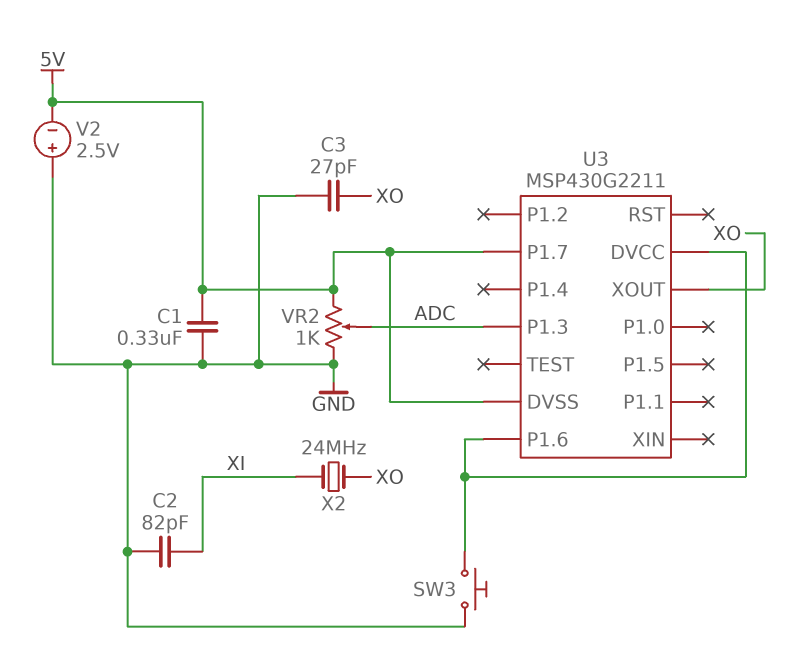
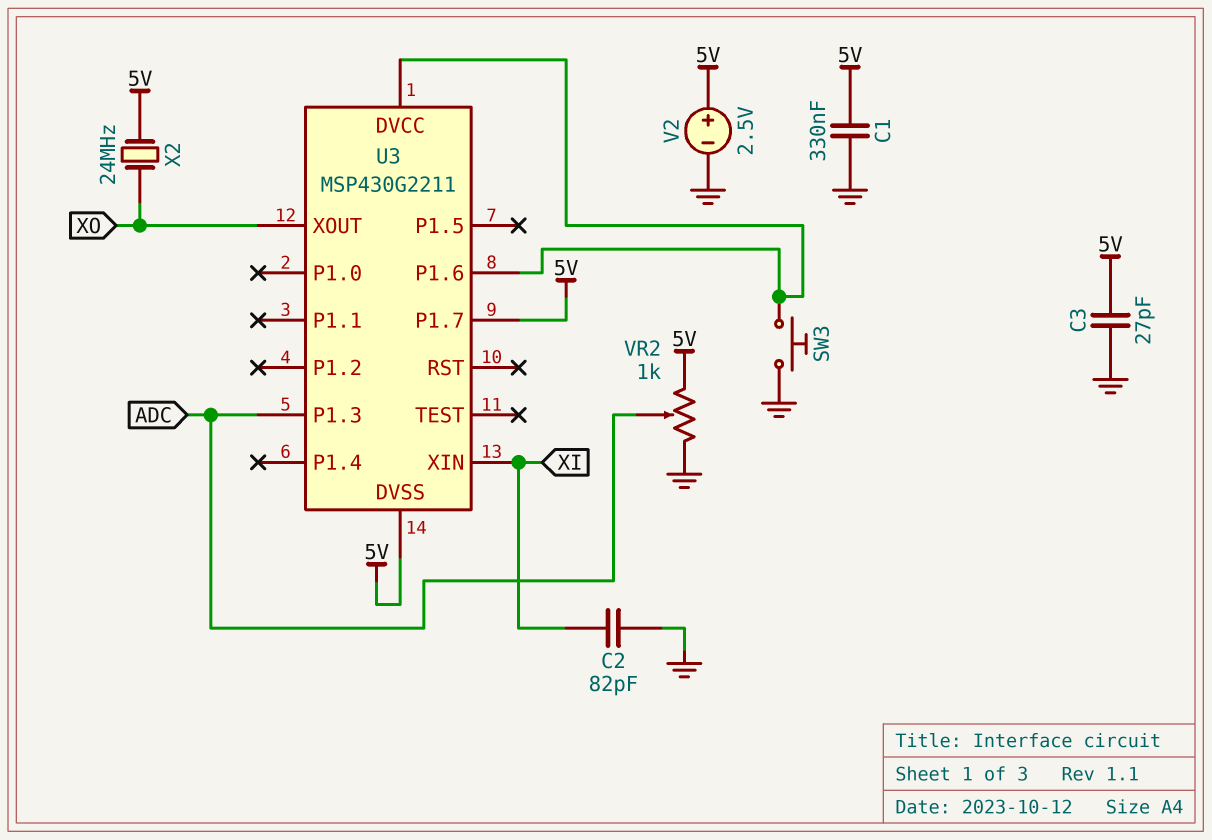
C3: 27pF (GND, XO) -> 27pF (5V, GND)
U3 pin XIN: none -> XI
V2: 2.5V (plus GND, minus 5V) -> 2.5V (plus 5V, minus GND)
X2: 24MHz (XI, XO) -> 24MHz (5V, XO)

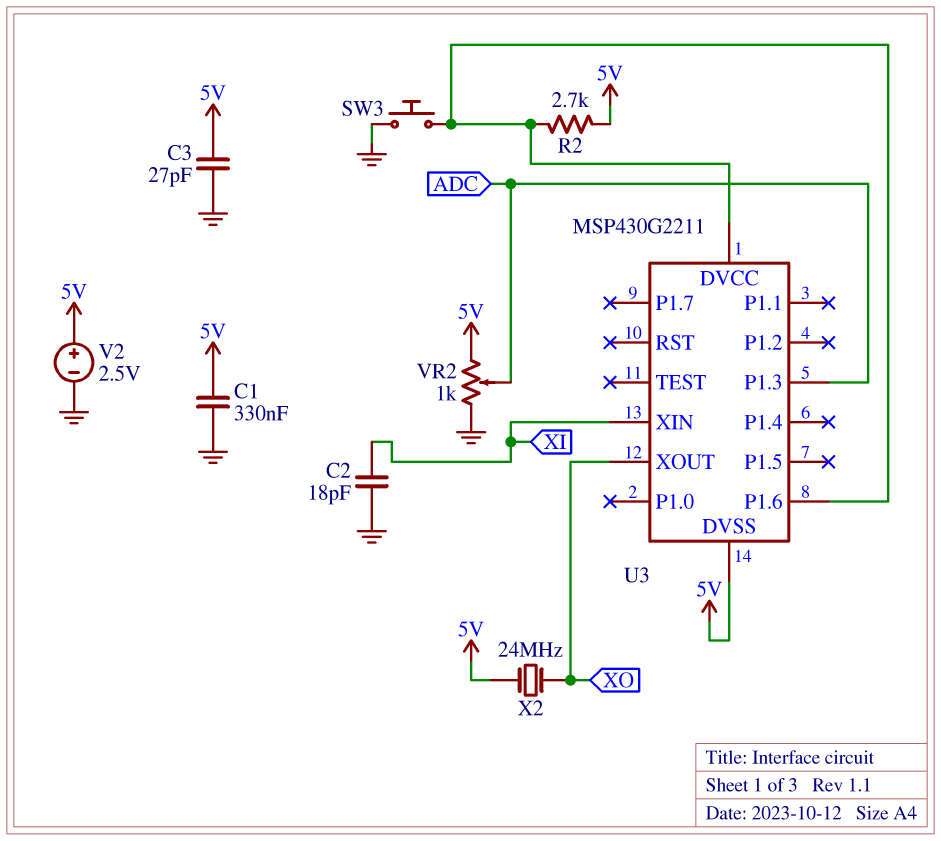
C2: 82pF (GND, XI) -> 18pF (GND, XI)
R2: none -> 2.7k (5V, U3/DVCC)
U3 pin P1.7: 5V -> none

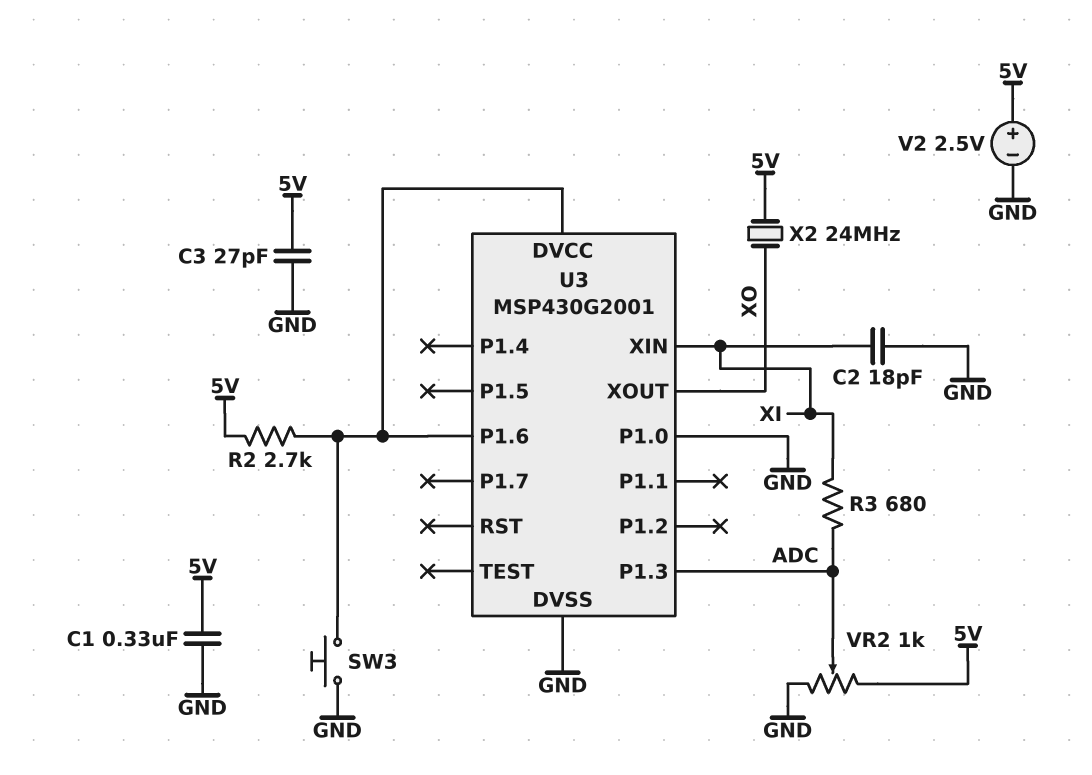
R3: none -> 680 (ADC, XI)
U3: MSP430G2211 -> MSP430G2001
U3 pin DVSS: 5V -> GND
U3 pin P1.0: none -> GND

